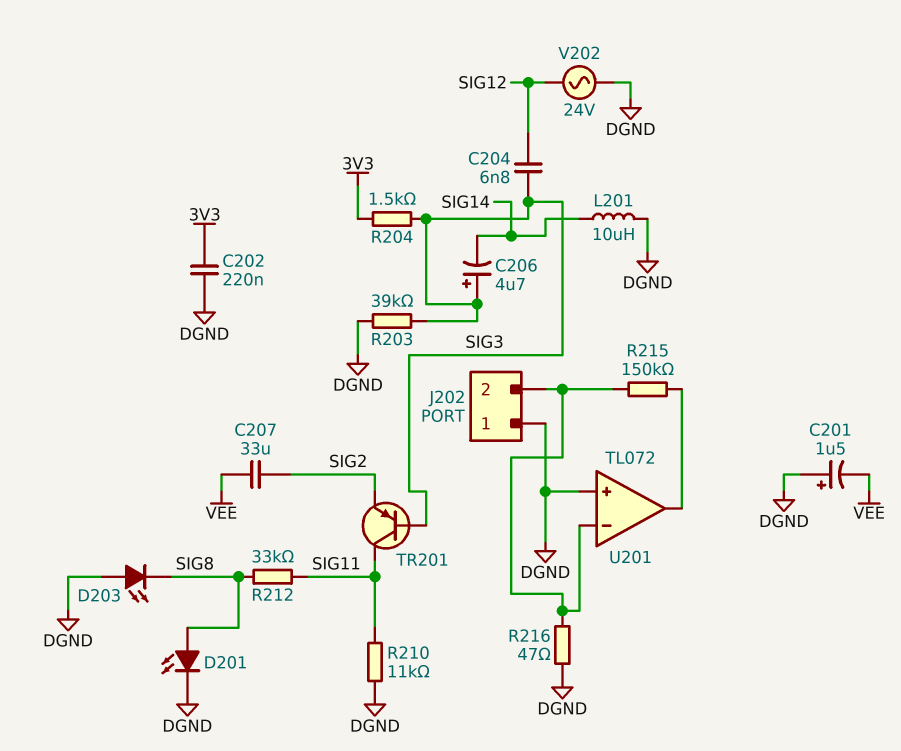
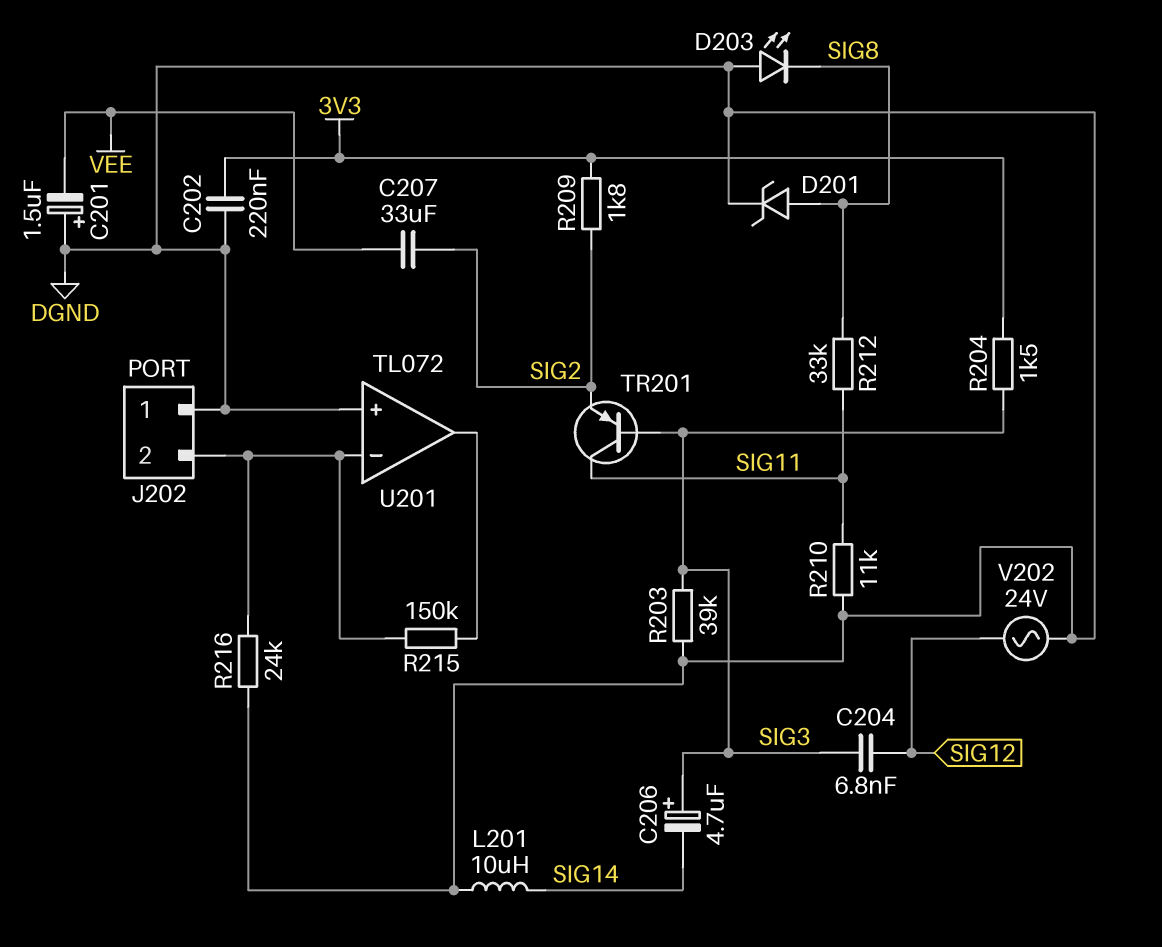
D201: LED (A SIG8, K DGND) -> zener (A SIG8, K DGND)
R209: none -> 1.8k (3V3, SIG2)
R216: 47 (DGND, J202/2) -> 24k (DGND, J202/2)

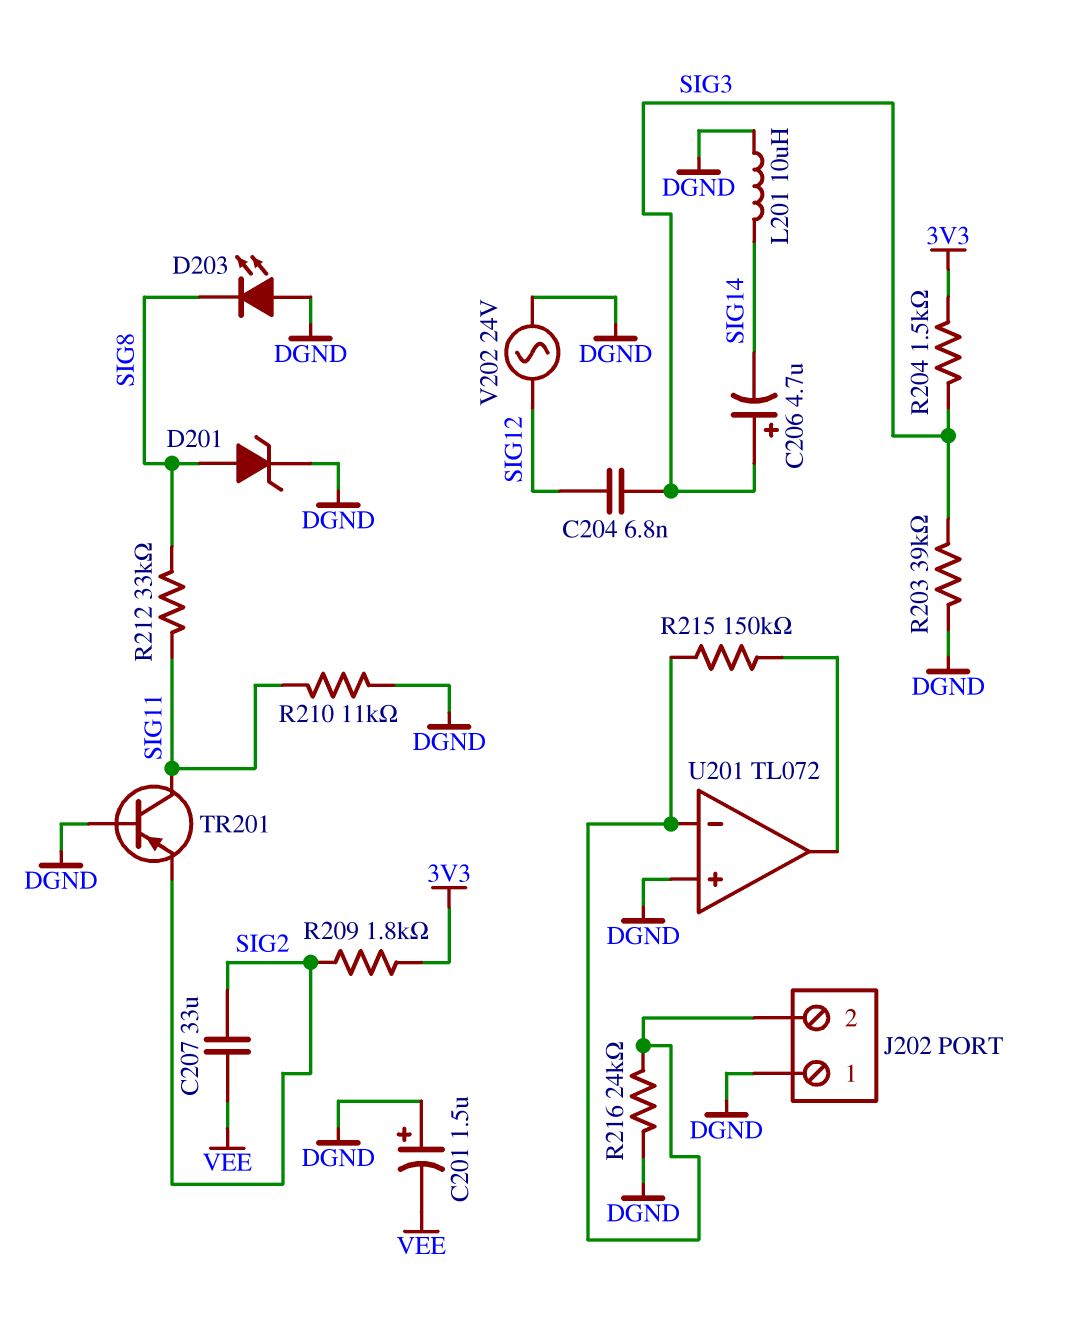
C202: 220nF (3V3, DGND) -> none
TR201: PNP (B SIG3, C SIG11, E SIG2) -> PNP (B DGND, C SIG11, E SIG2)

